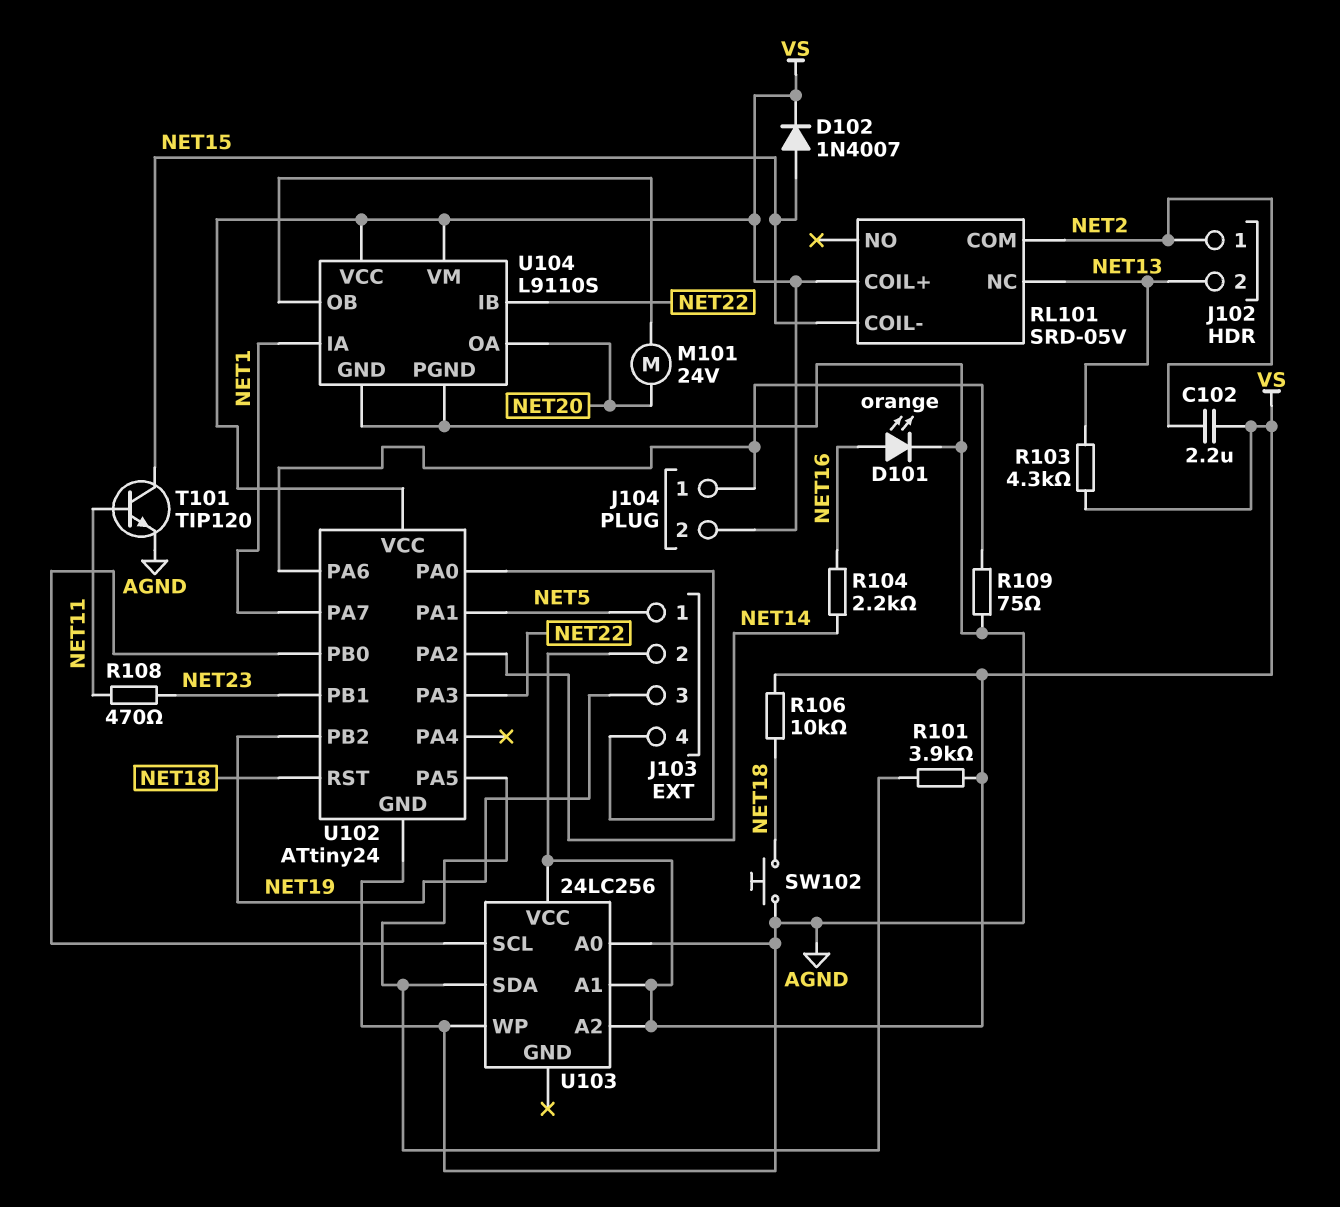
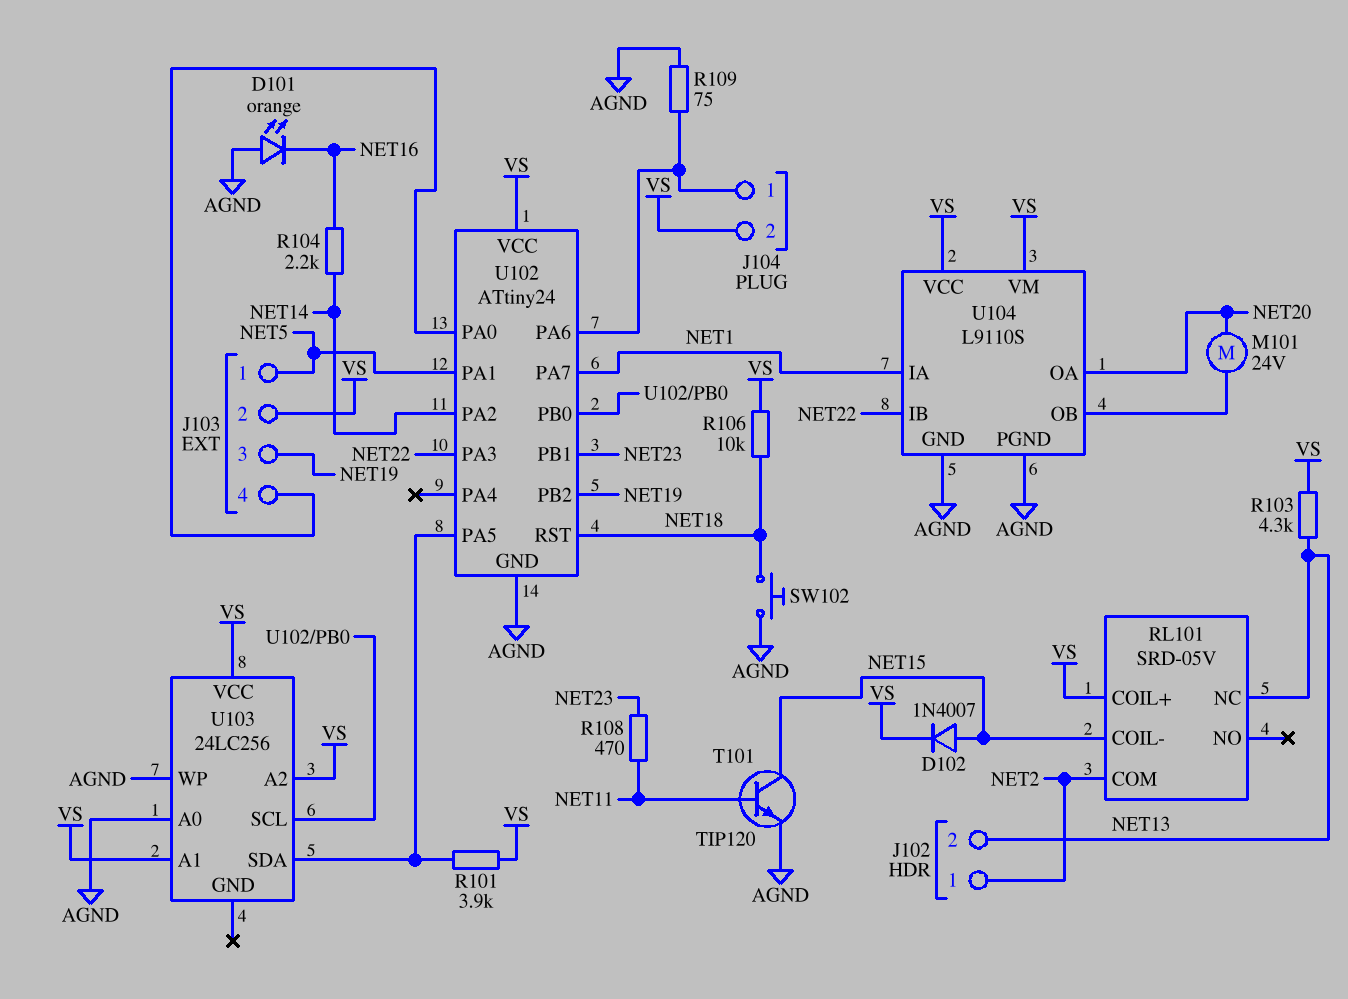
C102: 2.2uF (NET2, VS) -> none
D101: LED orange (A NET16, K AGND) -> LED orange (A AGND, K NET16)

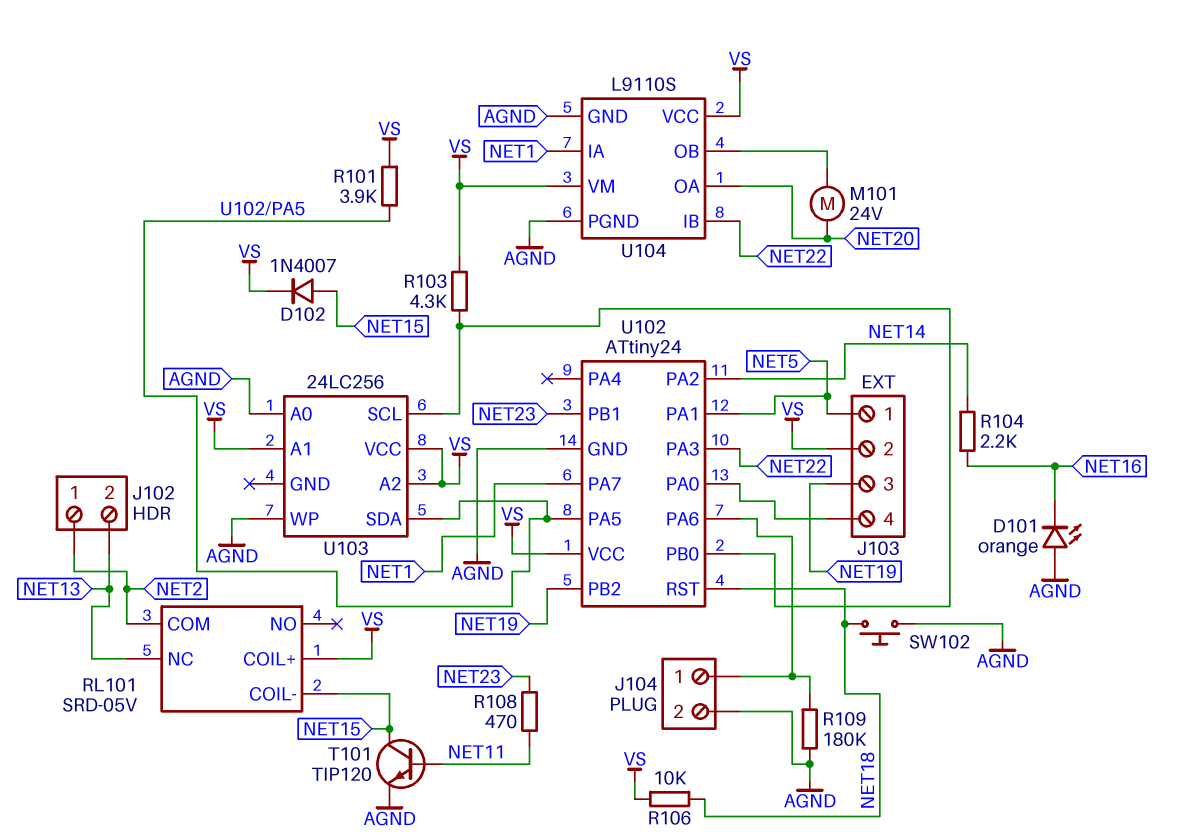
J104 pin 2: VS -> AGND
R103: 4.3k (NET13, VS) -> 4.3k (U102/PB0, VS)
R109: 75 (AGND, J104/1) -> 180k (AGND, J104/1)

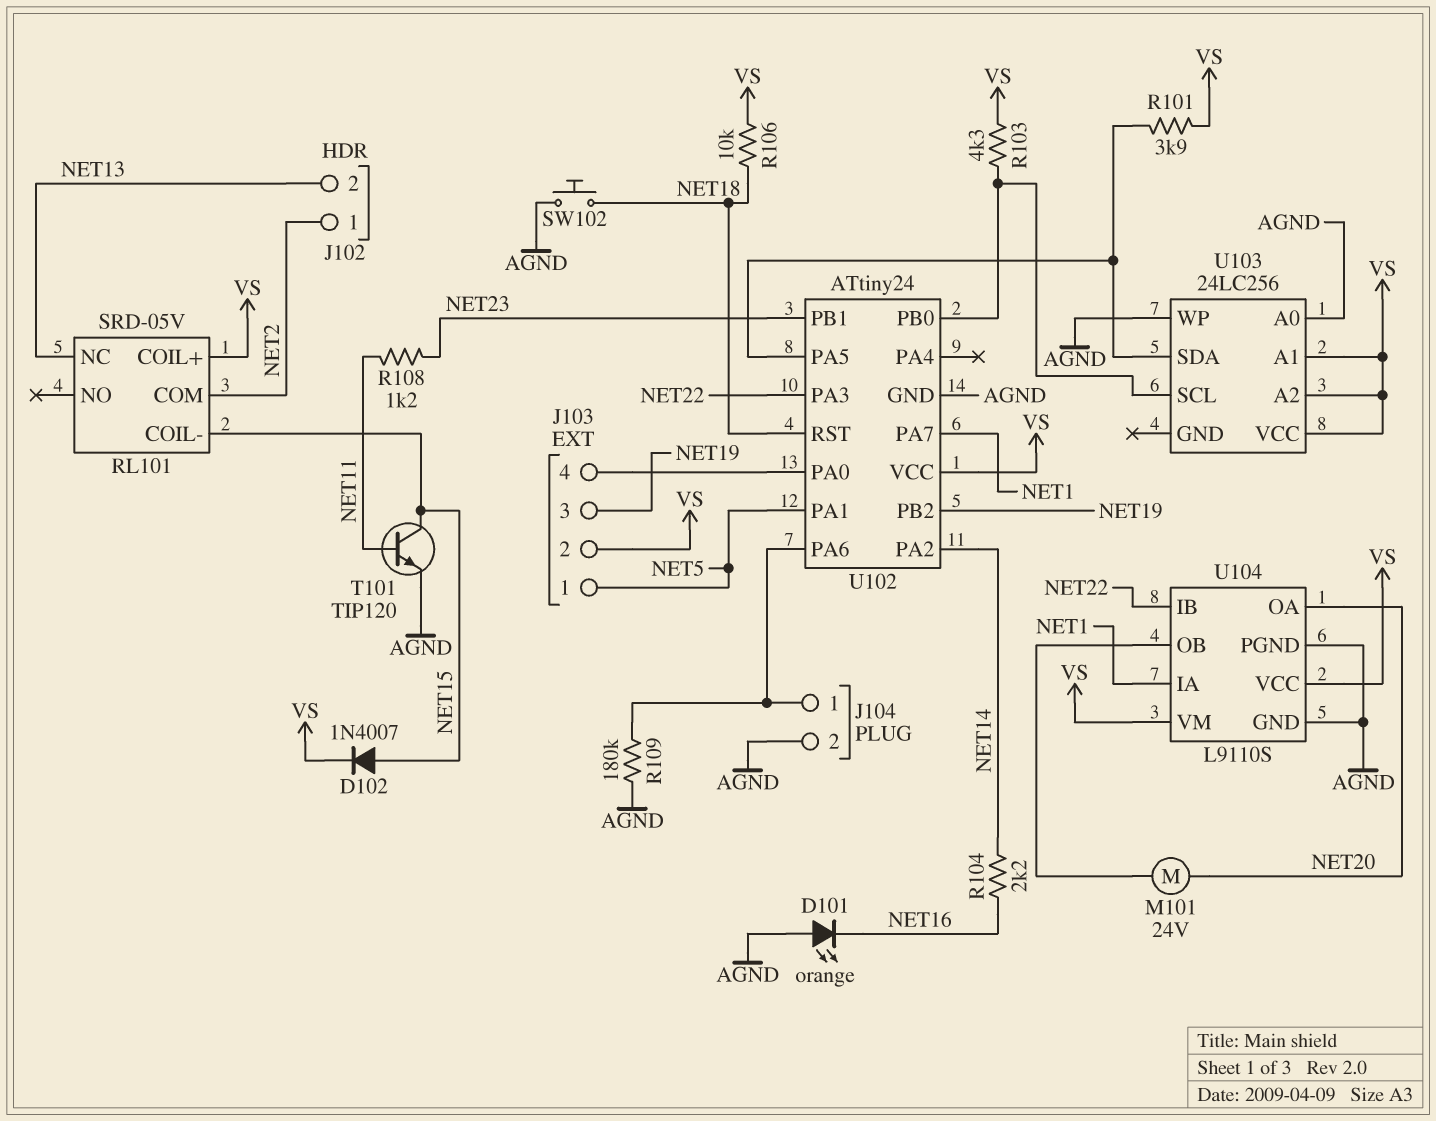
R108: 470 (NET11, NET23) -> 1.2k (NET11, NET23)

